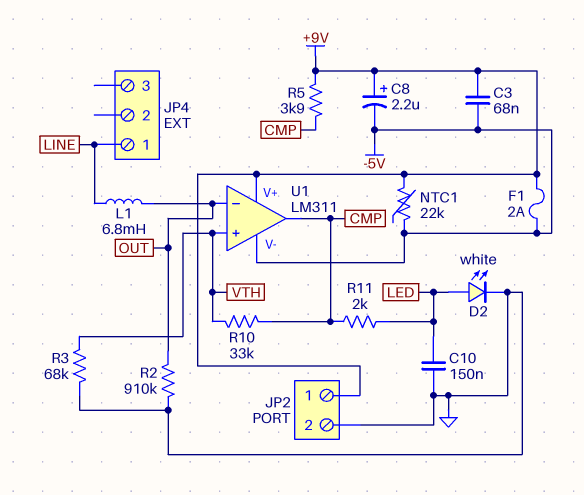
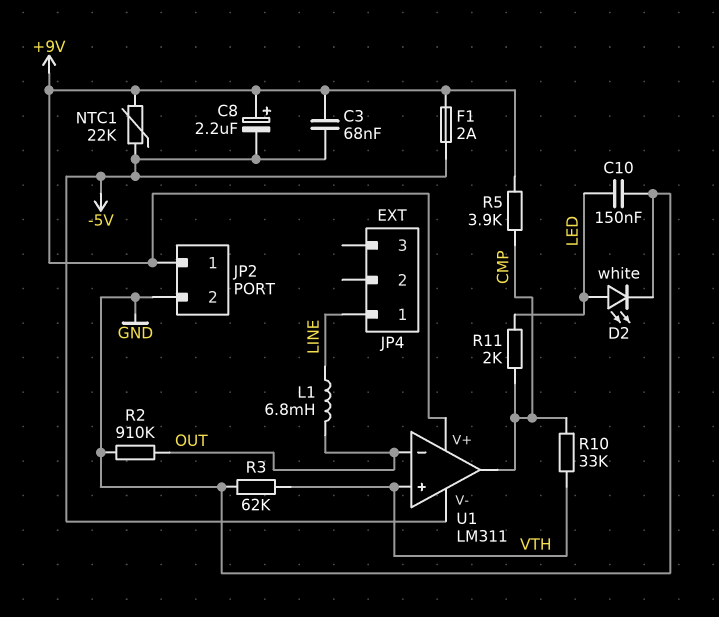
R3: 68k (GND, VTH) -> 62k (GND, VTH)

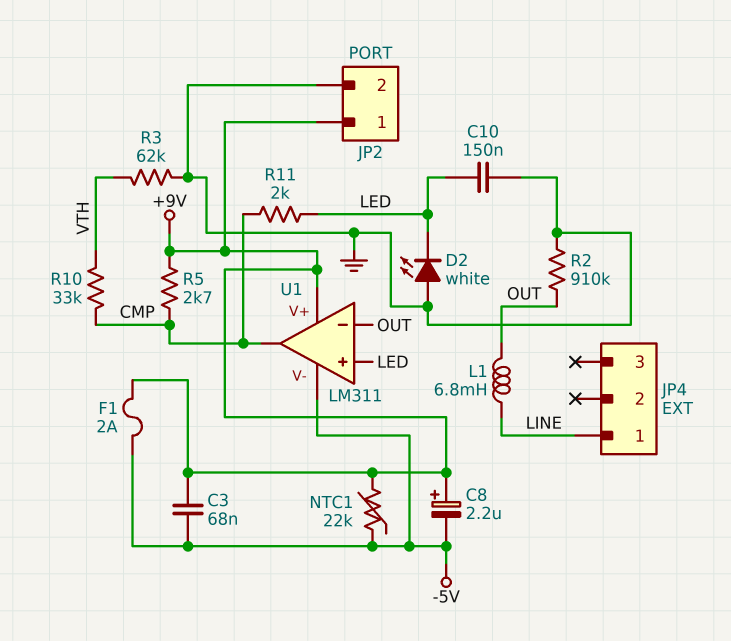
D2: LED white (A LED, K GND) -> LED white (A GND, K LED)
R5: 3.9k (+9V, CMP) -> 2.7k (+9V, CMP)
U1 pin in+: VTH -> LED

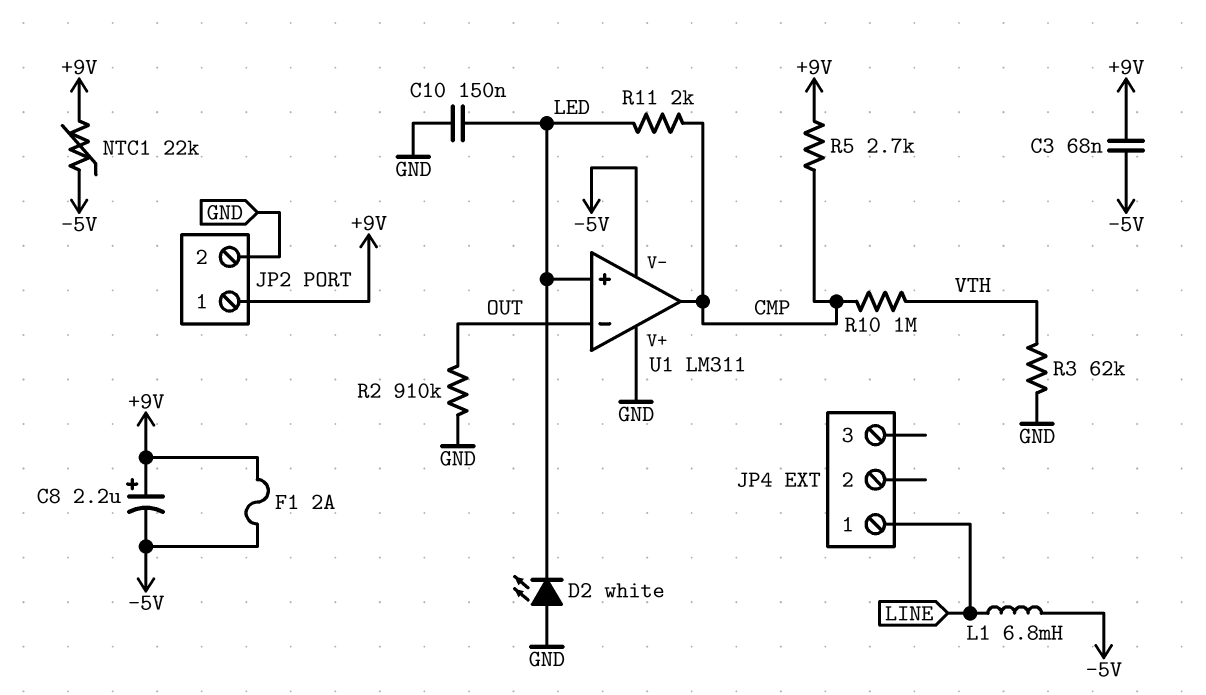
L1: 6.8mH (LINE, OUT) -> 6.8mH (-5V, LINE)
R10: 33k (CMP, VTH) -> 1M (CMP, VTH)
U1 pin V+: +9V -> GND

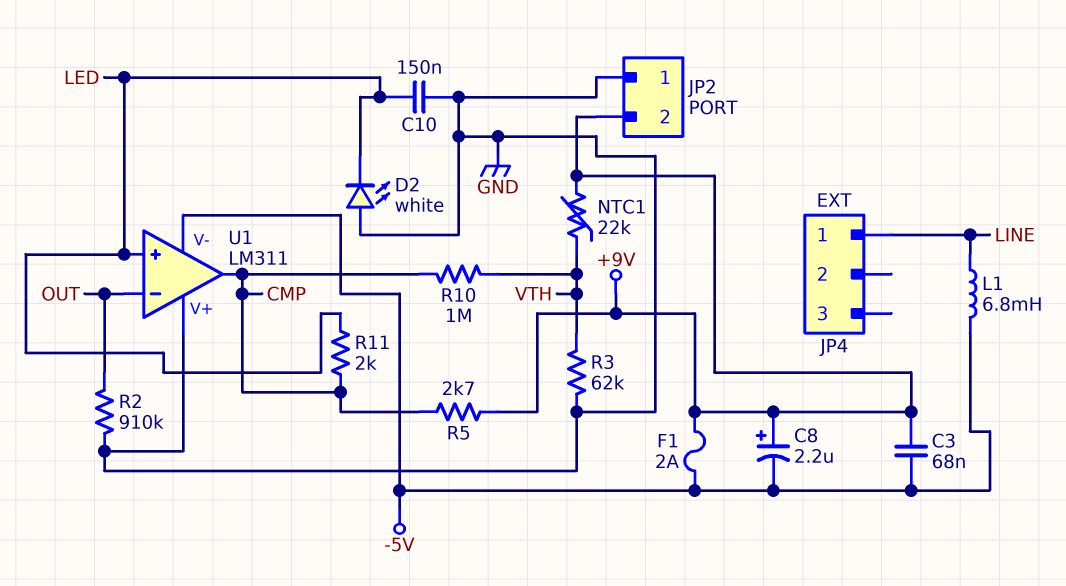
JP2 pin 1: +9V -> GND
JP2 pin 2: GND -> +9V
NTC1: 22k (+9V, -5V) -> 22k (+9V, VTH)

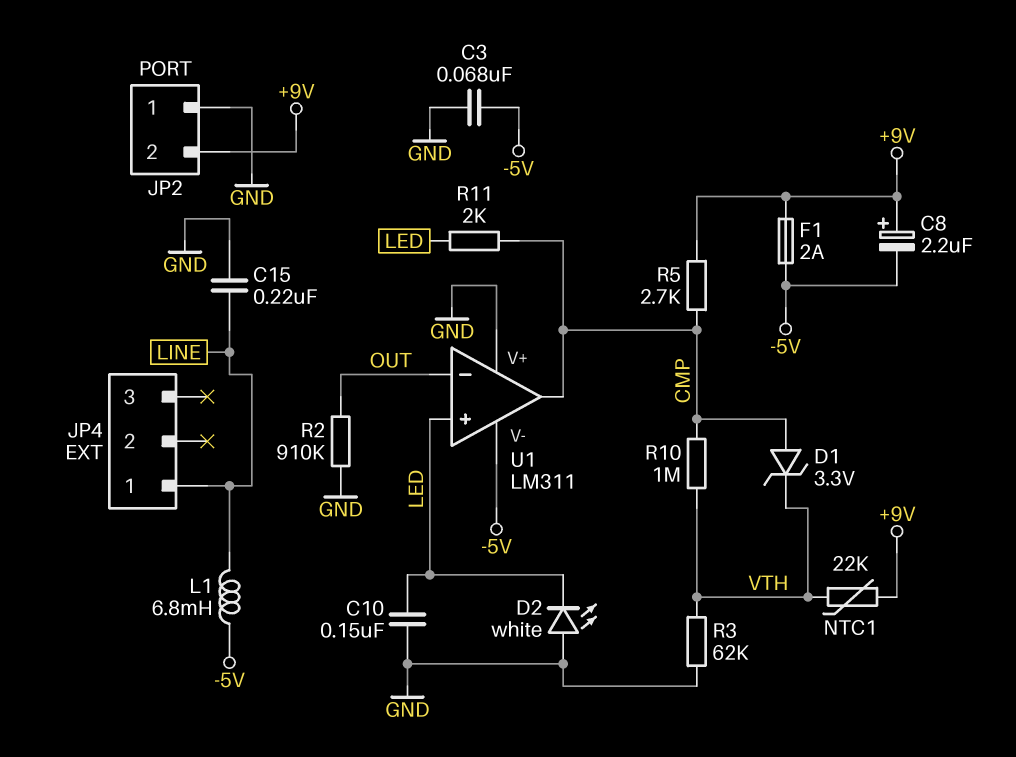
C3: 68nF (+9V, -5V) -> 68nF (-5V, GND)
C15: none -> 220nF (GND, LINE)
D1: none -> zener 3.3V (A CMP, K VTH)

